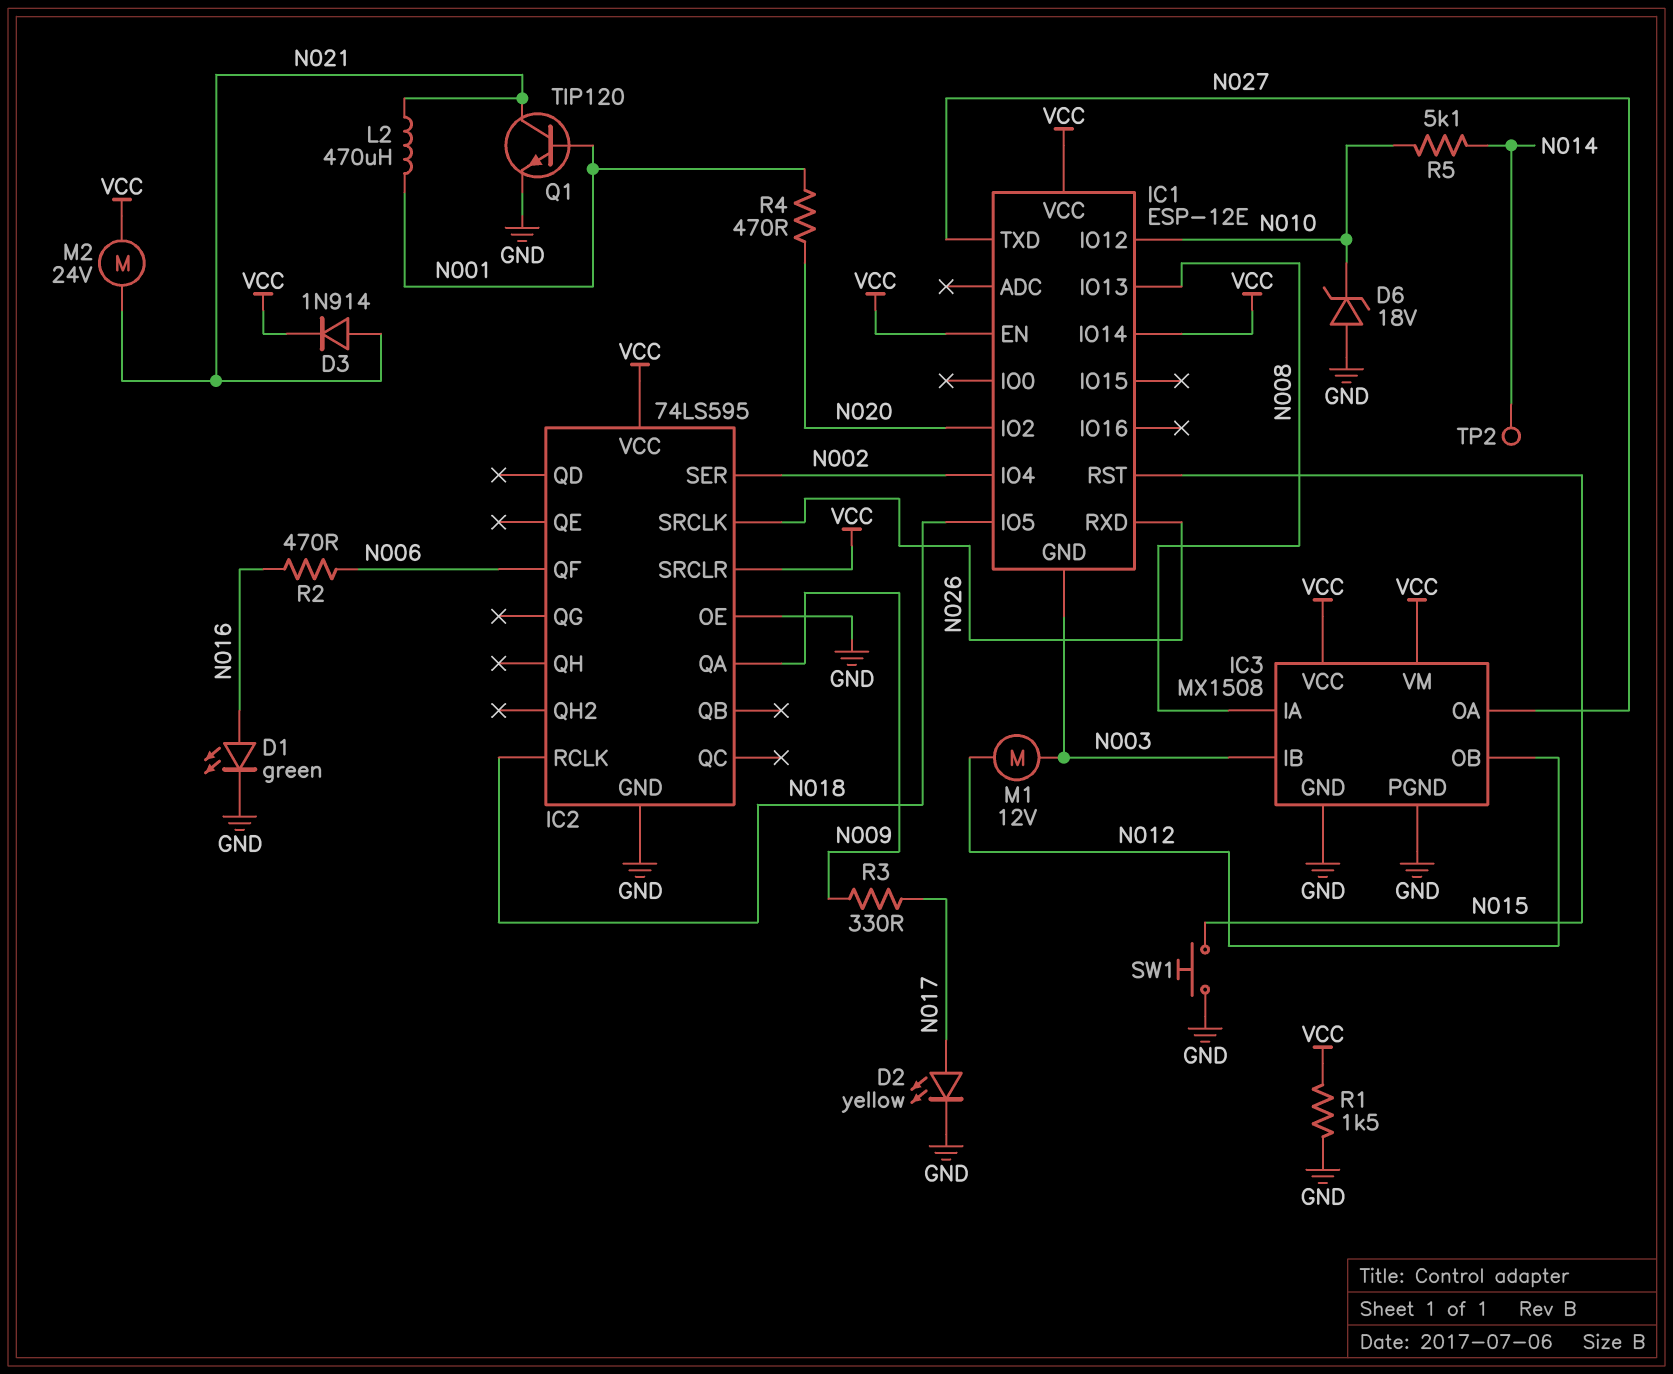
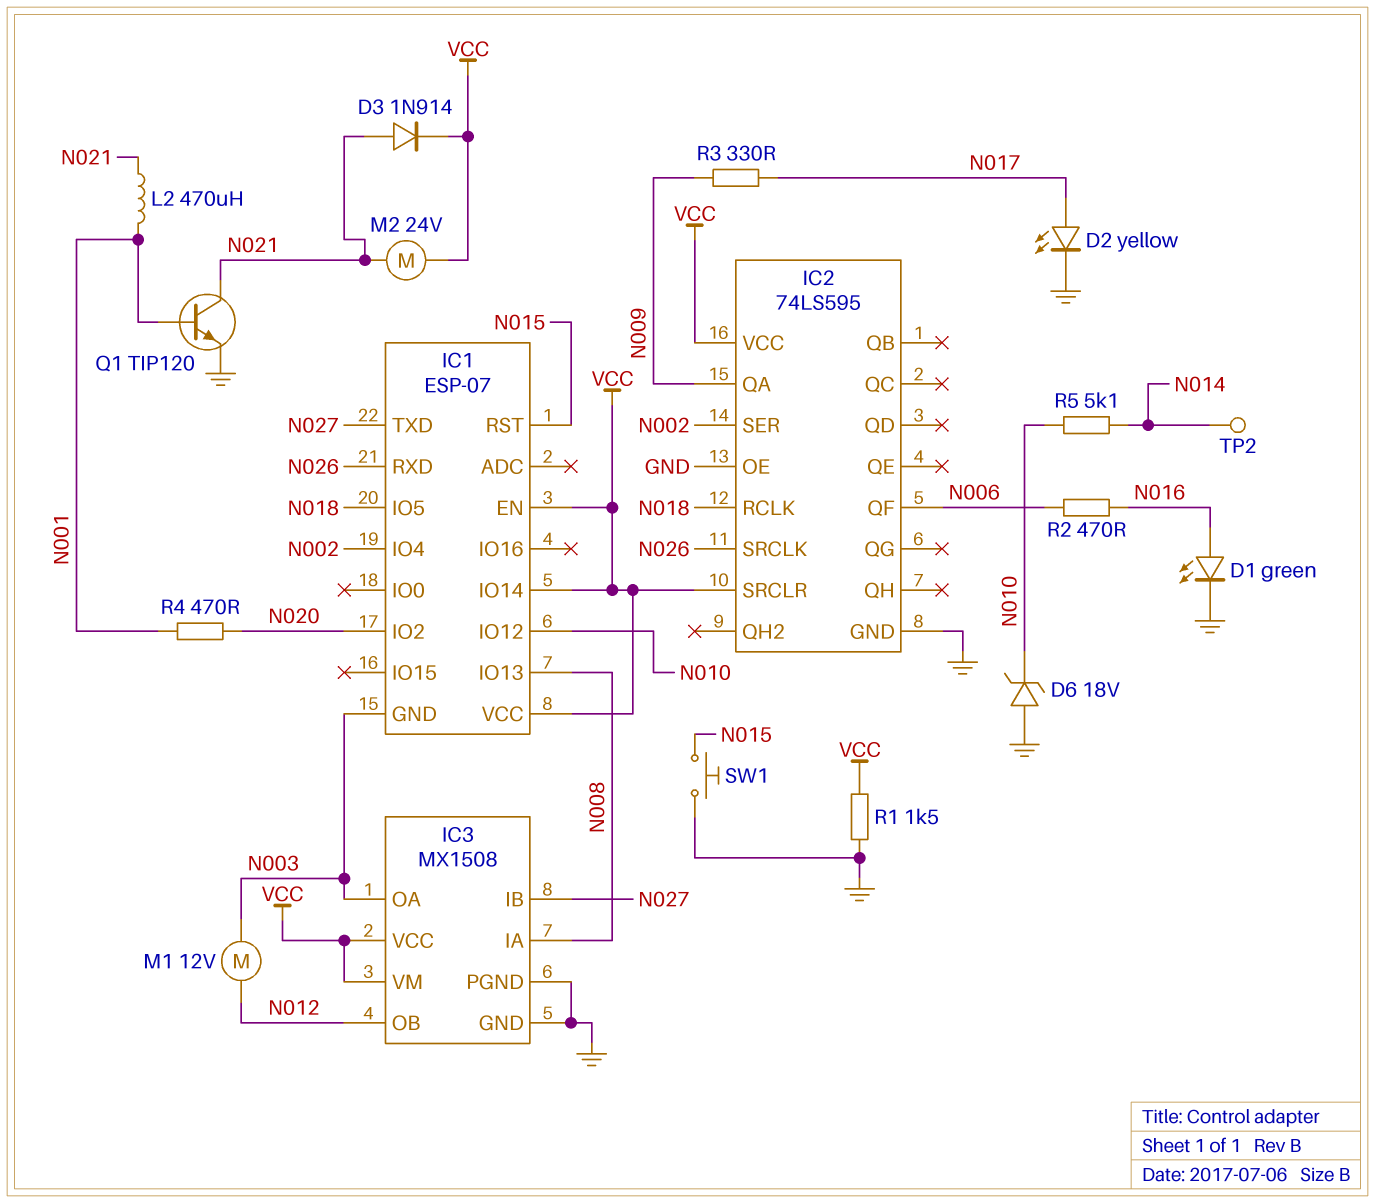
IC1: ESP-12E -> ESP-07
IC3 pin IB: N003 -> N027
IC3 pin OA: N027 -> N003

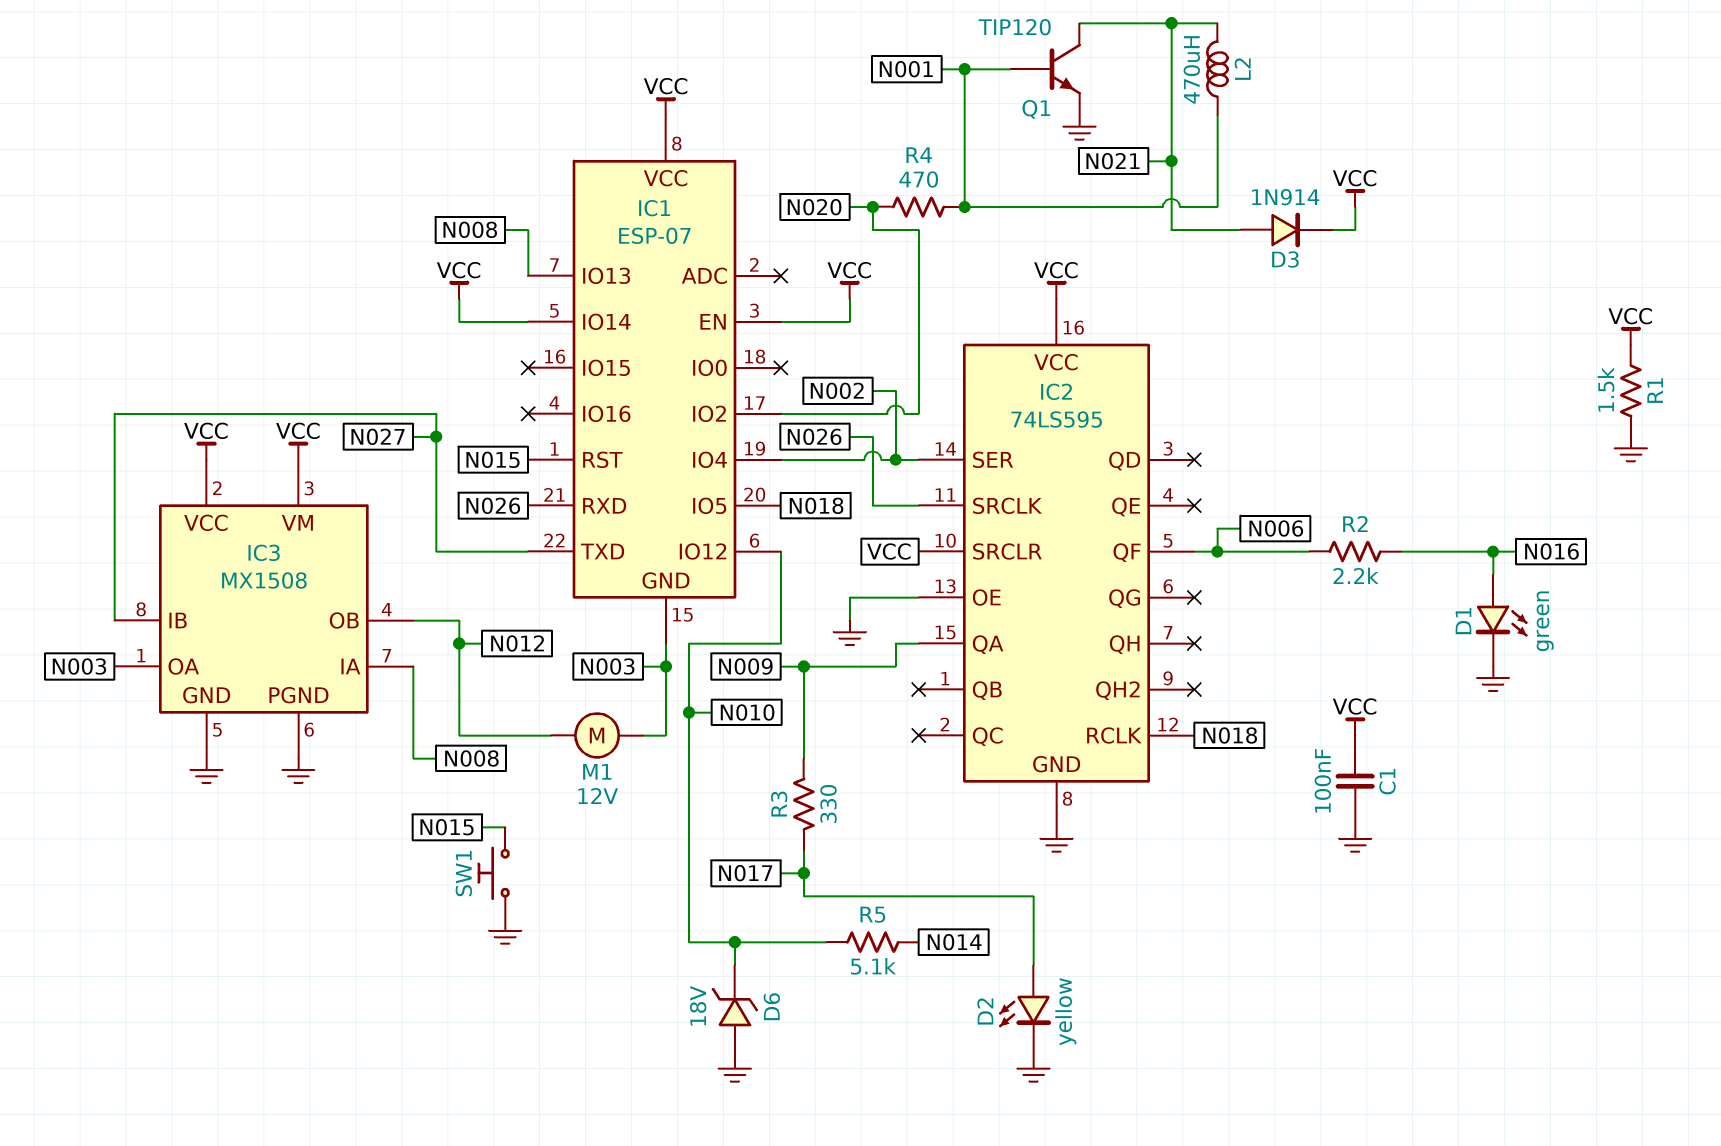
C1: none -> 100nF (GND, VCC)
M2: motor 24V (N021, VCC) -> none
R2: 470 (N006, N016) -> 2.2k (N006, N016)
TP2: test point (N014) -> none

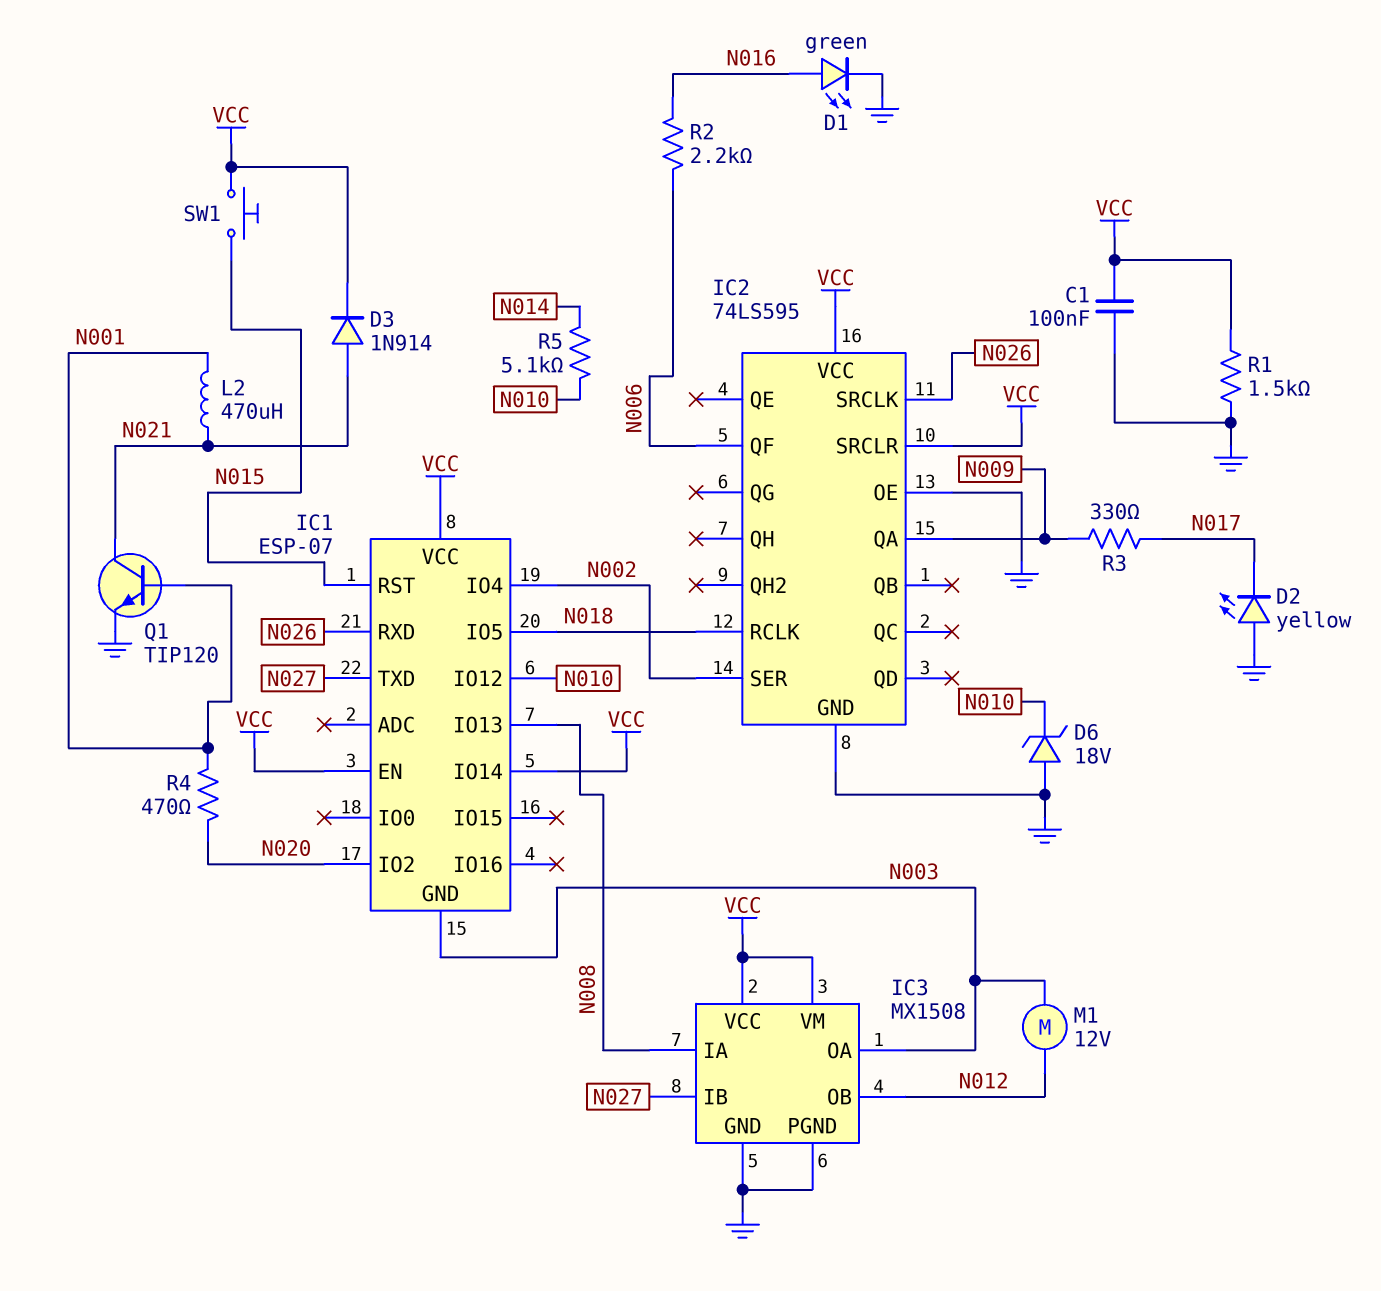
D2: LED yellow (A N017, K GND) -> LED yellow (A GND, K N017)
SW1: button (GND, N015) -> button (N015, VCC)

